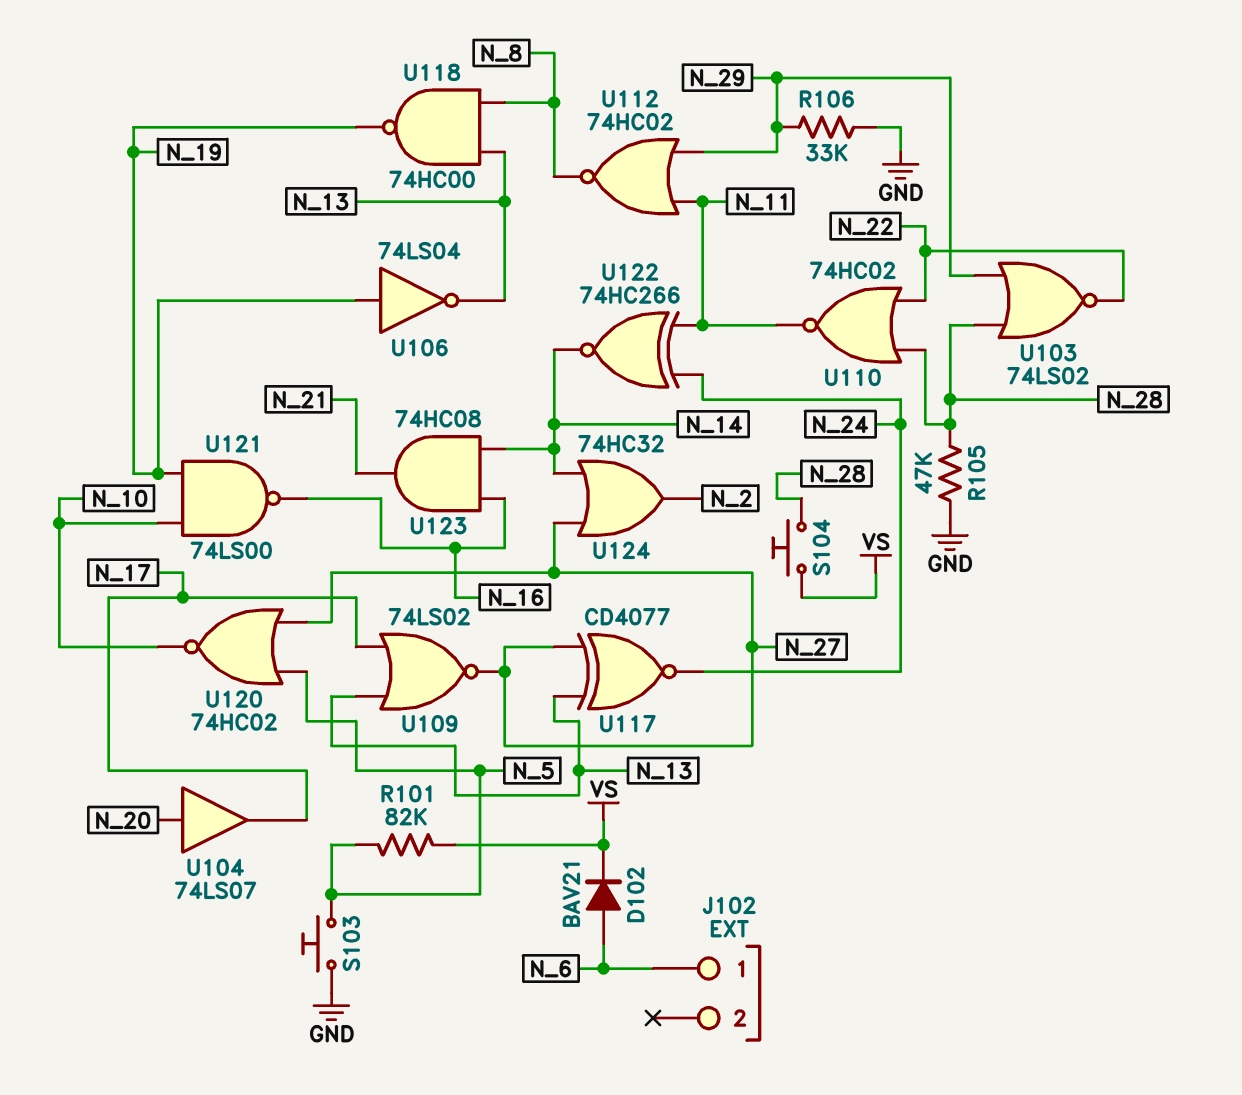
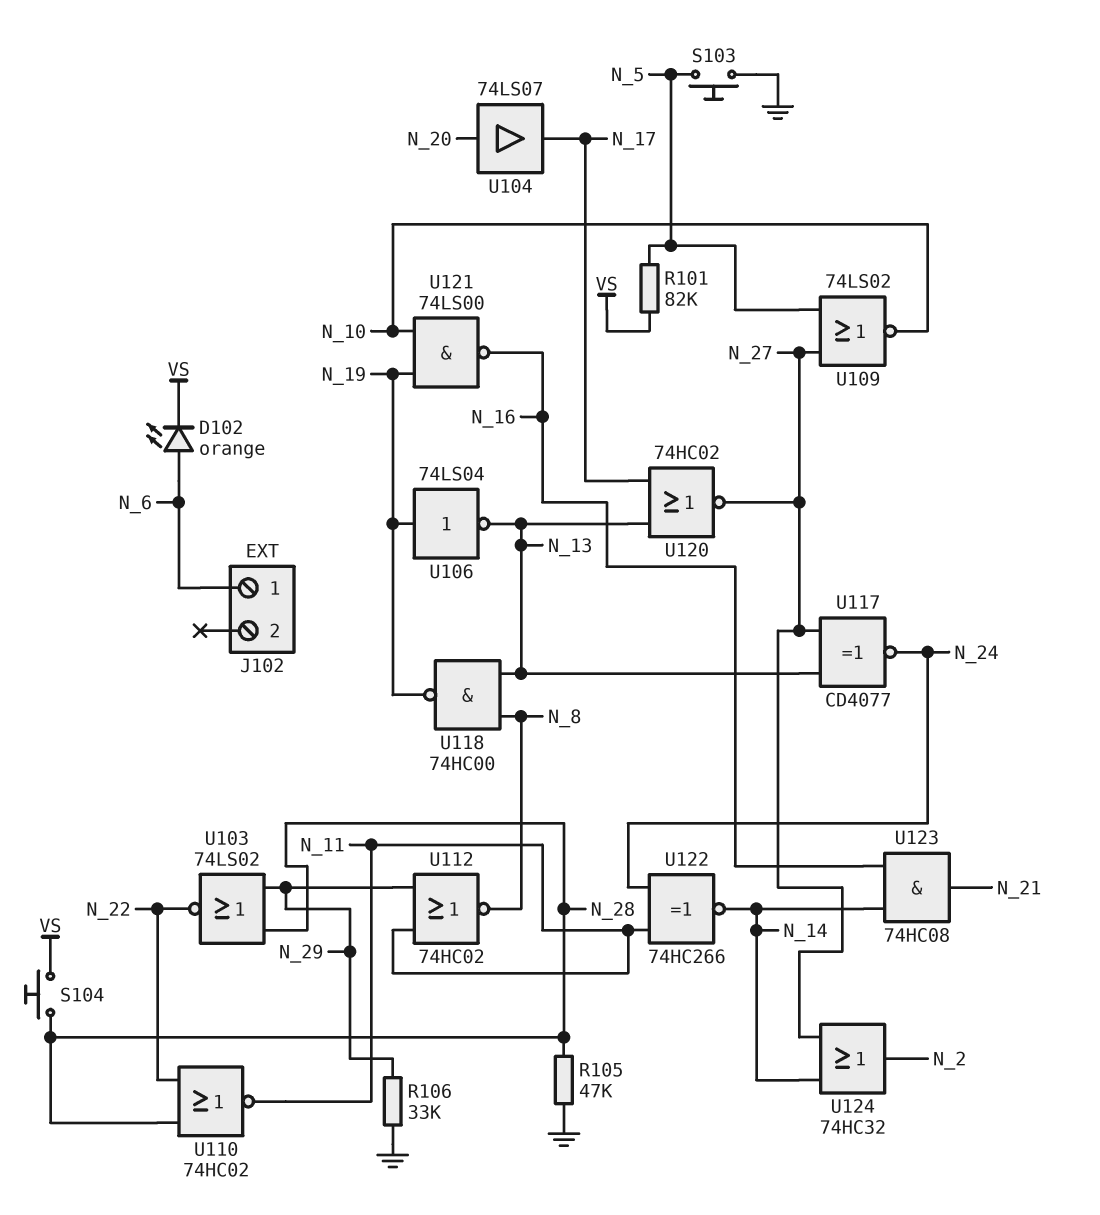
D102: diode BAV21 (A N_6, K VS) -> LED orange (A N_6, K VS)
U109: NOR 74LS02 (in N_13, in N_17, out N_27) -> NOR 74LS02 (in N_5, in N_27, out N_10)
U120: NOR 74HC02 (in N_5, in N_27, out N_10) -> NOR 74HC02 (in N_13, in N_17, out N_27)

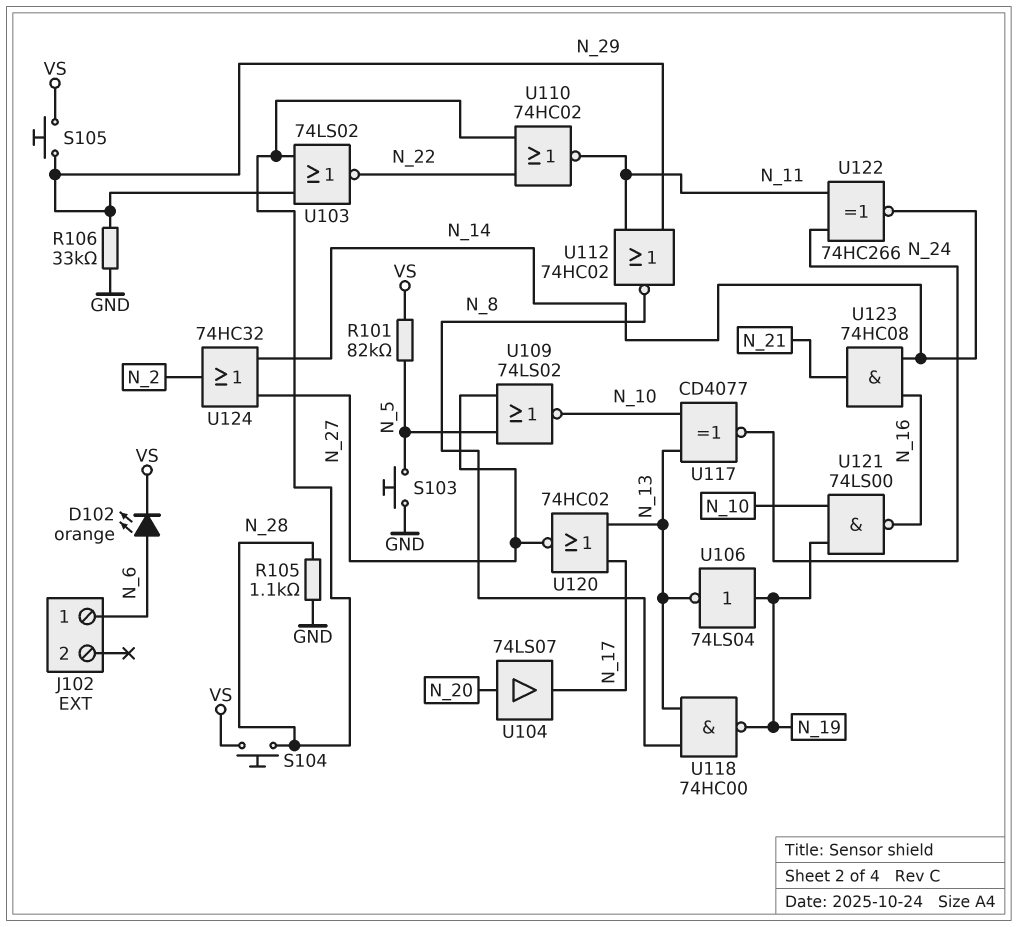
R105: 47k (GND, N_28) -> 1.1k (GND, N_28)
S105: none -> button (N_29, VS)
U117: XNOR CD4077 (in N_13, in N_27, out N_24) -> XNOR CD4077 (in N_10, in N_13, out N_24)

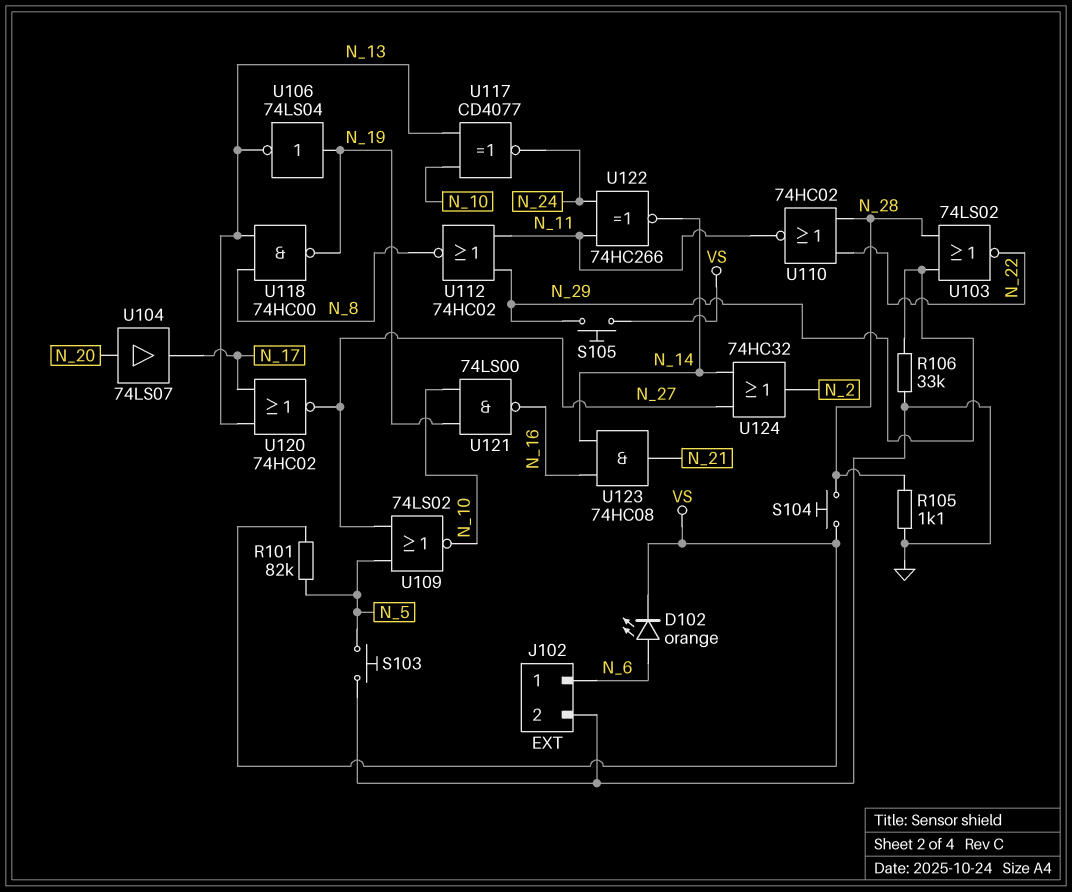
J102 pin 2: none -> GND

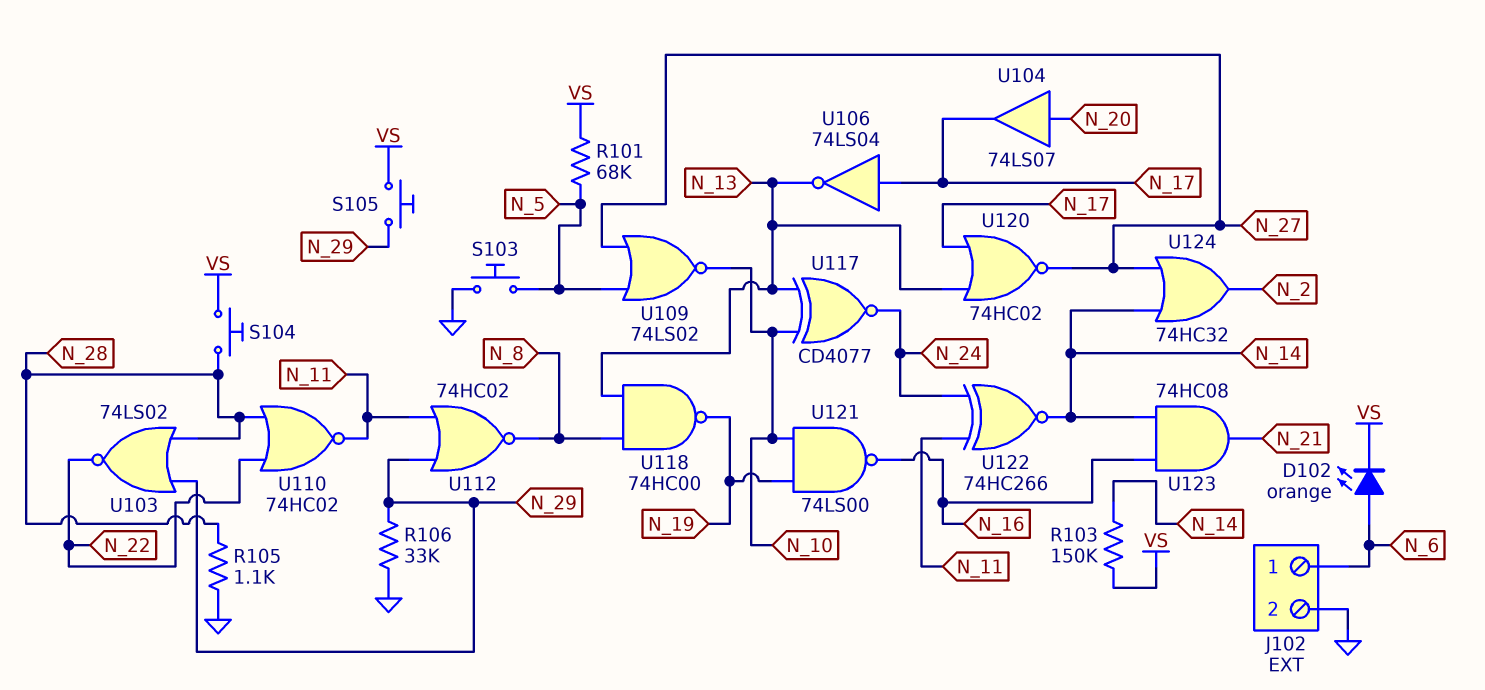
R101: 82k (N_5, VS) -> 68k (N_5, VS)
R103: none -> 150k (N_14, VS)
U106: NOT 74LS04 (in N_19, out N_13) -> NOT 74LS04 (in N_17, out N_13)

